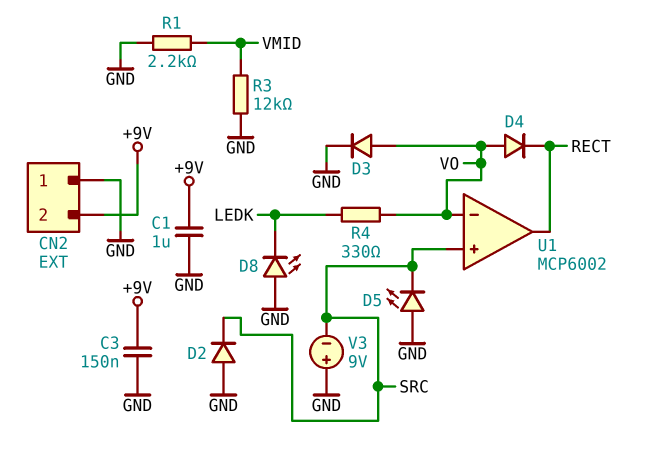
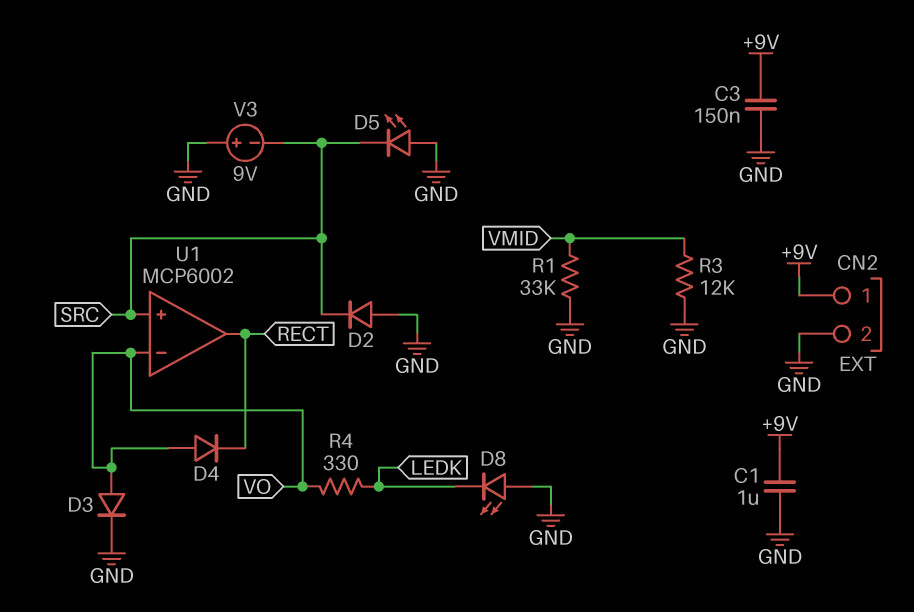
CN2 pin 1: GND -> +9V
CN2 pin 2: +9V -> GND
R1: 2.2k (GND, VMID) -> 33k (GND, VMID)

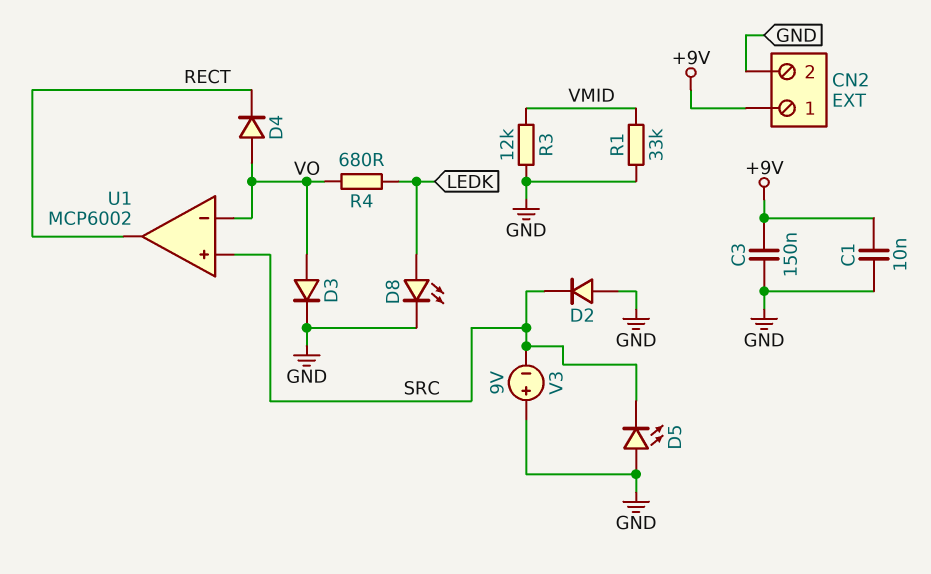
C1: 1uF (+9V, GND) -> 10nF (+9V, GND)
D8: LED (A GND, K LEDK) -> LED (A LEDK, K GND)
R4: 330 (LEDK, VO) -> 680 (LEDK, VO)

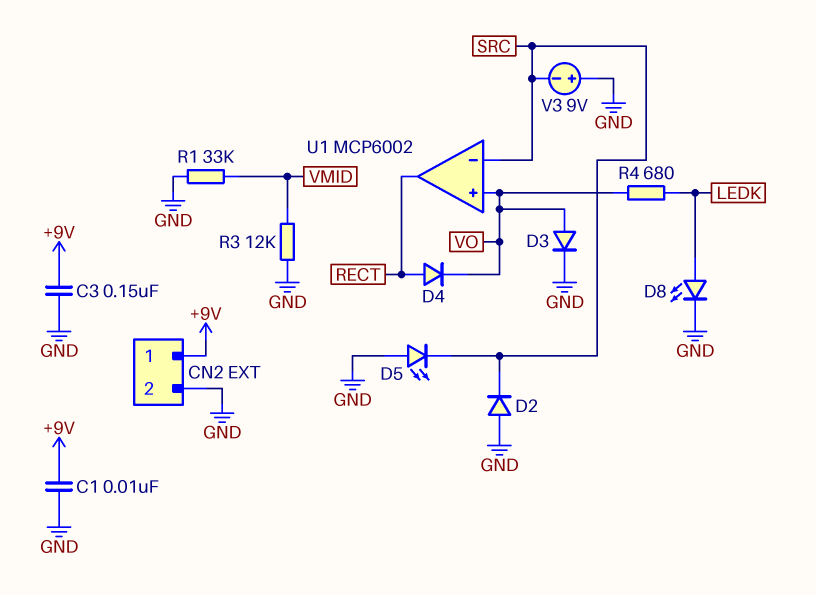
D4: diode (A VO, K RECT) -> diode (A RECT, K VO)
U1 pin in+: SRC -> VO
U1 pin in-: VO -> SRC

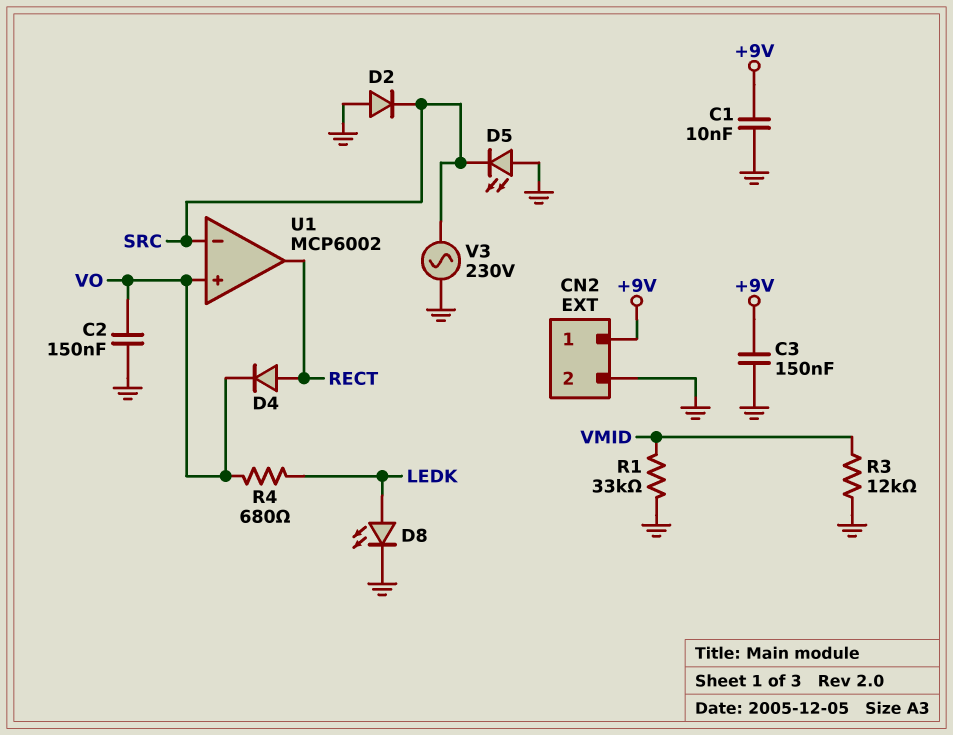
C2: none -> 150nF (GND, VO)
D3: diode (A VO, K GND) -> none
V3: 9V (plus GND, minus SRC) -> AC 230V (GND, SRC)

